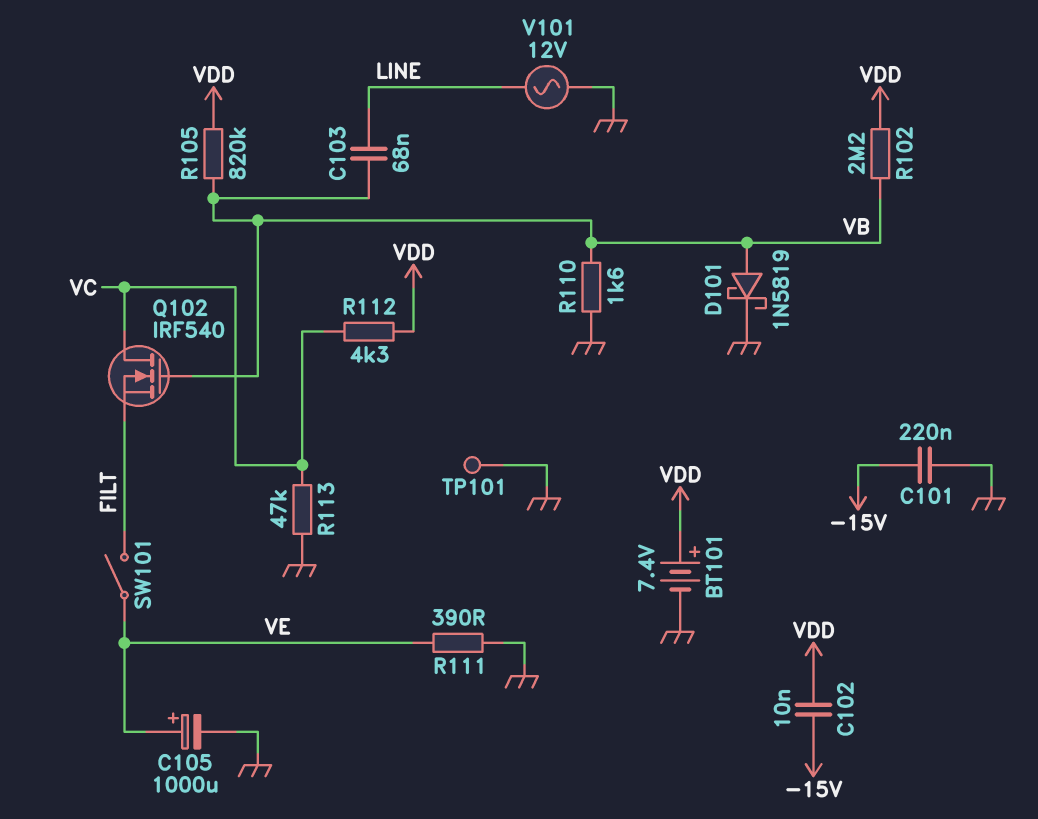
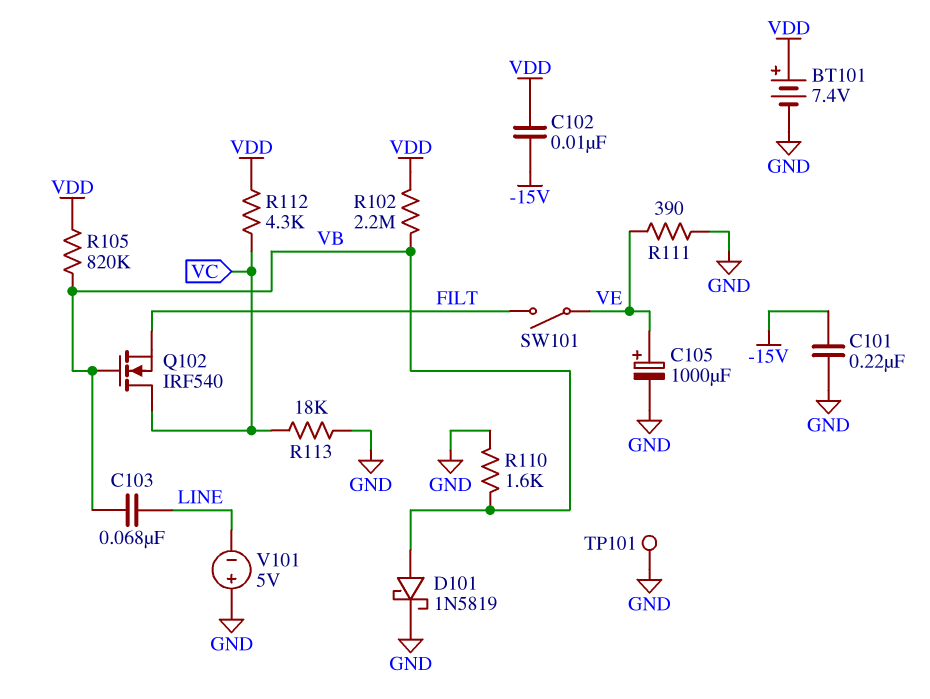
R113: 47k (GND, VC) -> 18k (GND, VC)
V101: AC 12V (GND, LINE) -> 5V (plus GND, minus LINE)

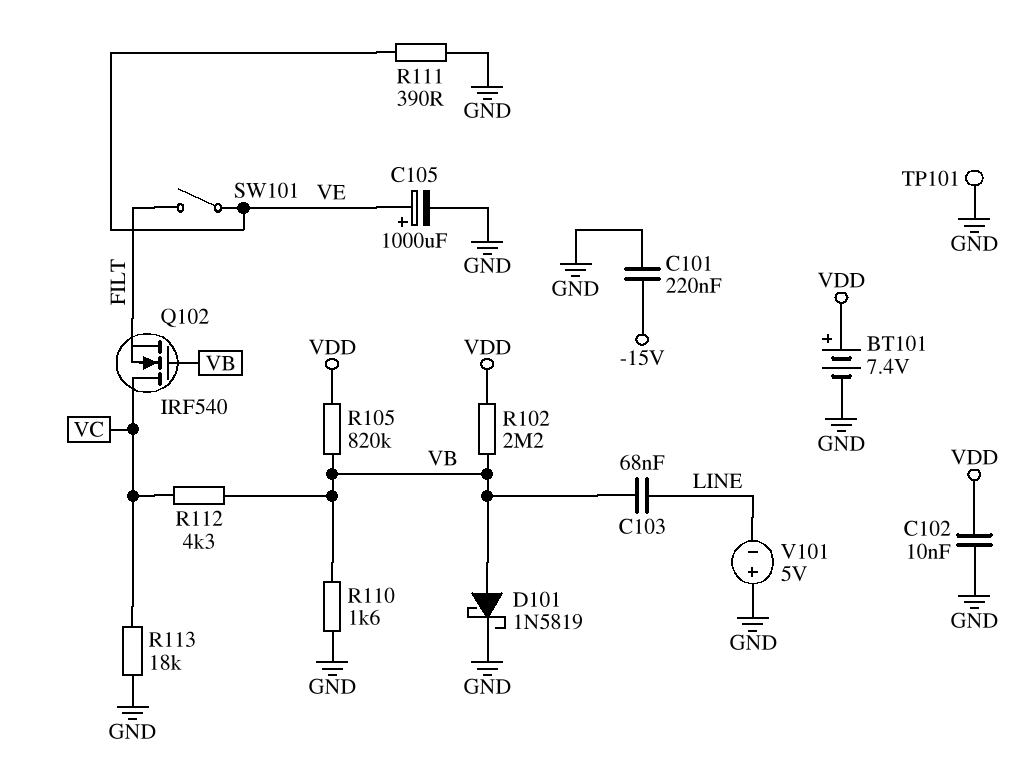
C102: 10nF (-15V, VDD) -> 10nF (GND, VDD)
R112: 4.3k (VC, VDD) -> 4.3k (VB, VC)

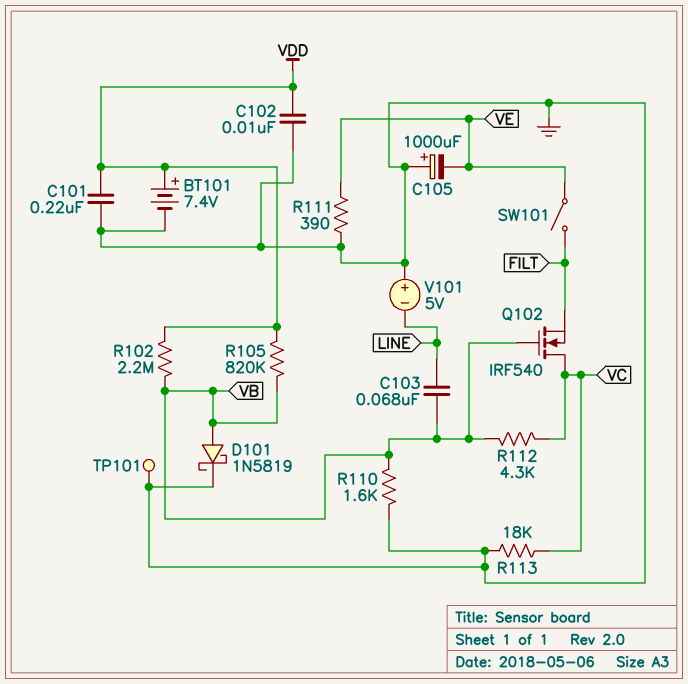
C101: 220nF (-15V, GND) -> 220nF (GND, VDD)
C105: 1000uF (plus VE, minus GND) -> 1000uF (plus GND, minus VE)

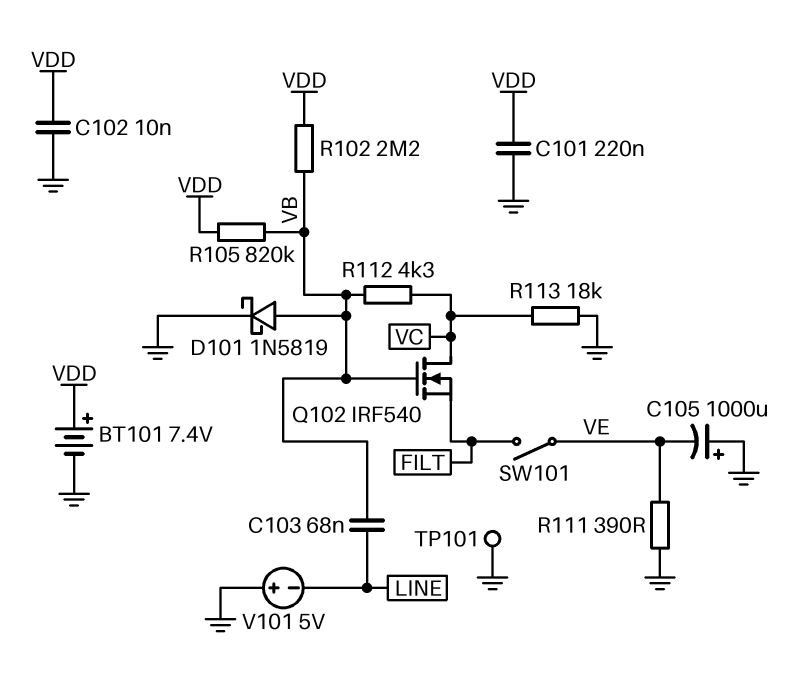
R110: 1.6k (GND, VB) -> none

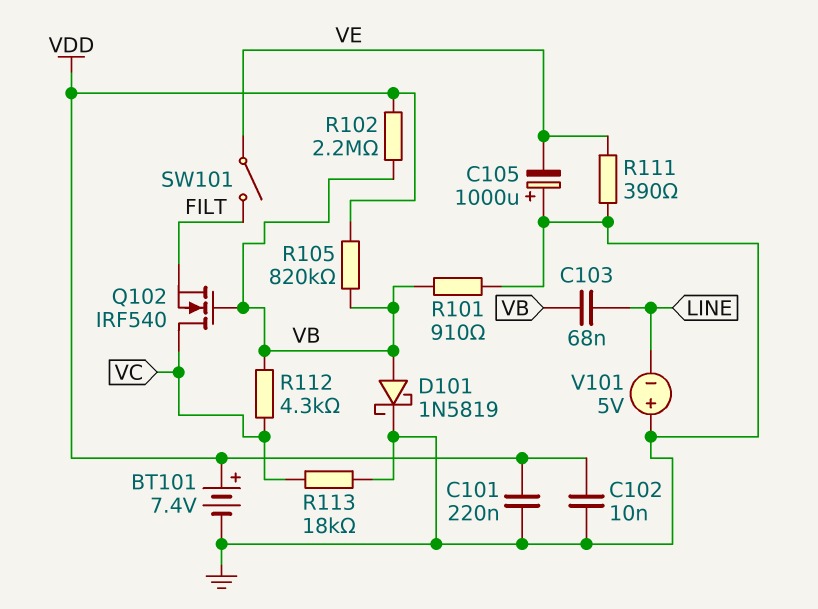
R101: none -> 910 (GND, VB)
TP101: test point (GND) -> none

